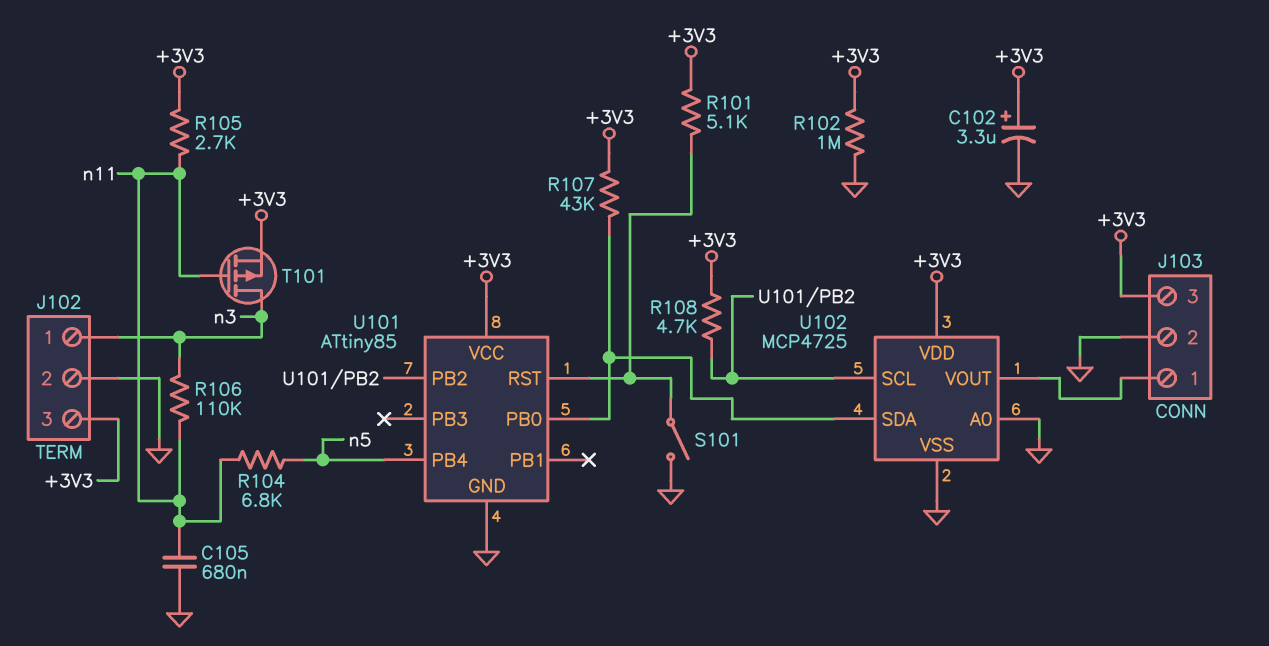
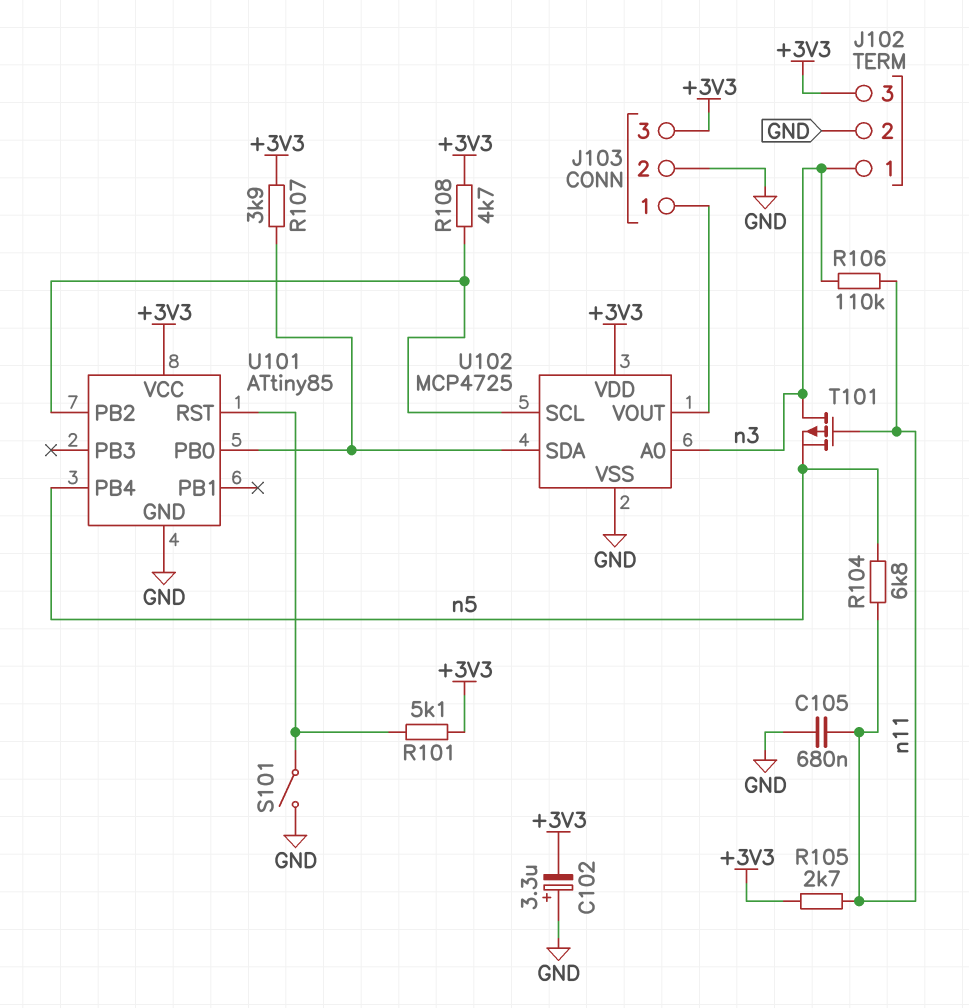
C102: 3.3uF (plus +3V3, minus GND) -> 3.3uF (plus GND, minus +3V3)
R102: 1M (+3V3, GND) -> none
R107: 43k (+3V3, U101/PB0) -> 3.9k (+3V3, U101/PB0)
T101: PMOS (G n11, D n3, S +3V3) -> PMOS (G n11, D n3, S n5)
U102 pin A0: GND -> n3

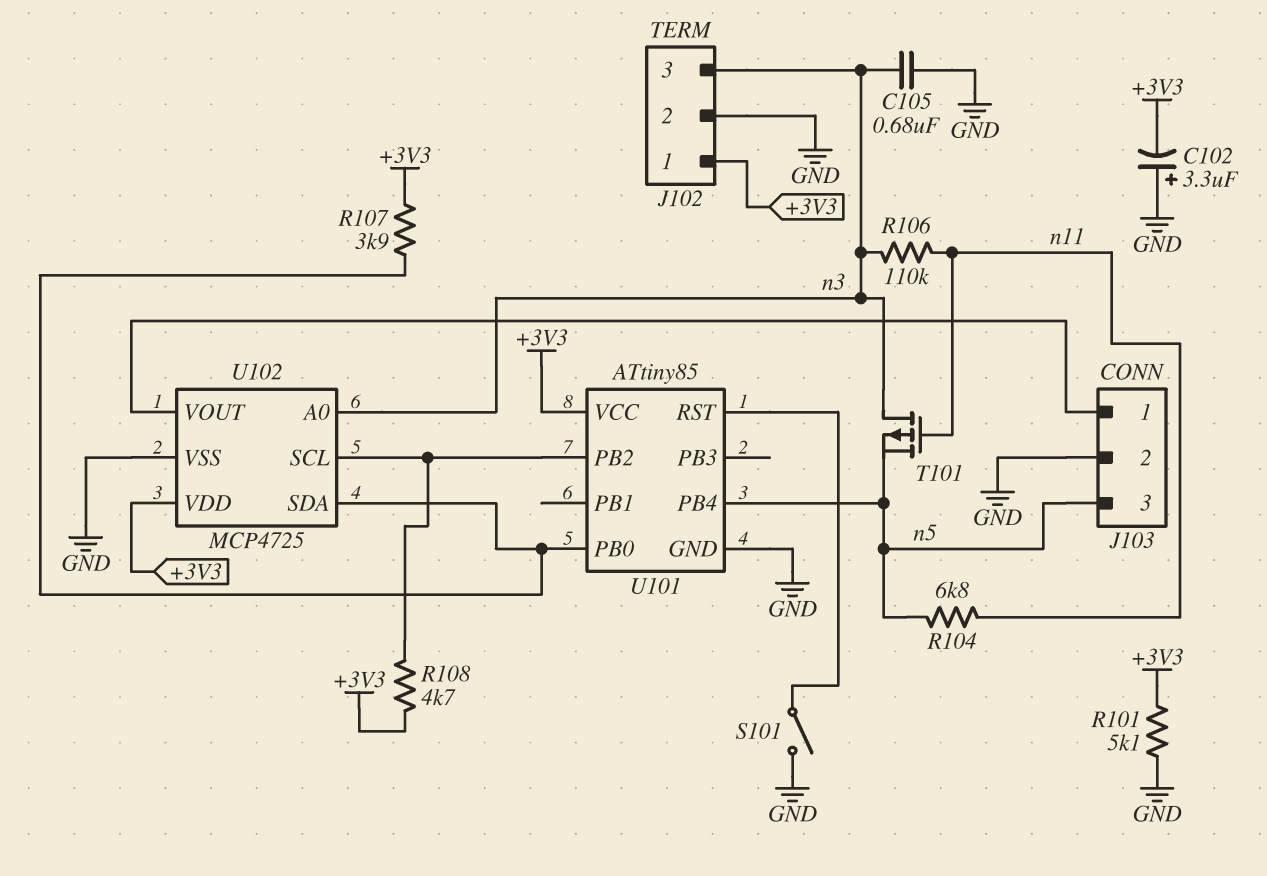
C105: 680nF (GND, n11) -> 680nF (GND, n3)
J102 pin 1: n3 -> +3V3
J102 pin 3: +3V3 -> n3
J103 pin 3: +3V3 -> n5
R101: 5.1k (+3V3, U101/RST) -> 5.1k (+3V3, GND)
R105: 2.7k (+3V3, n11) -> none

